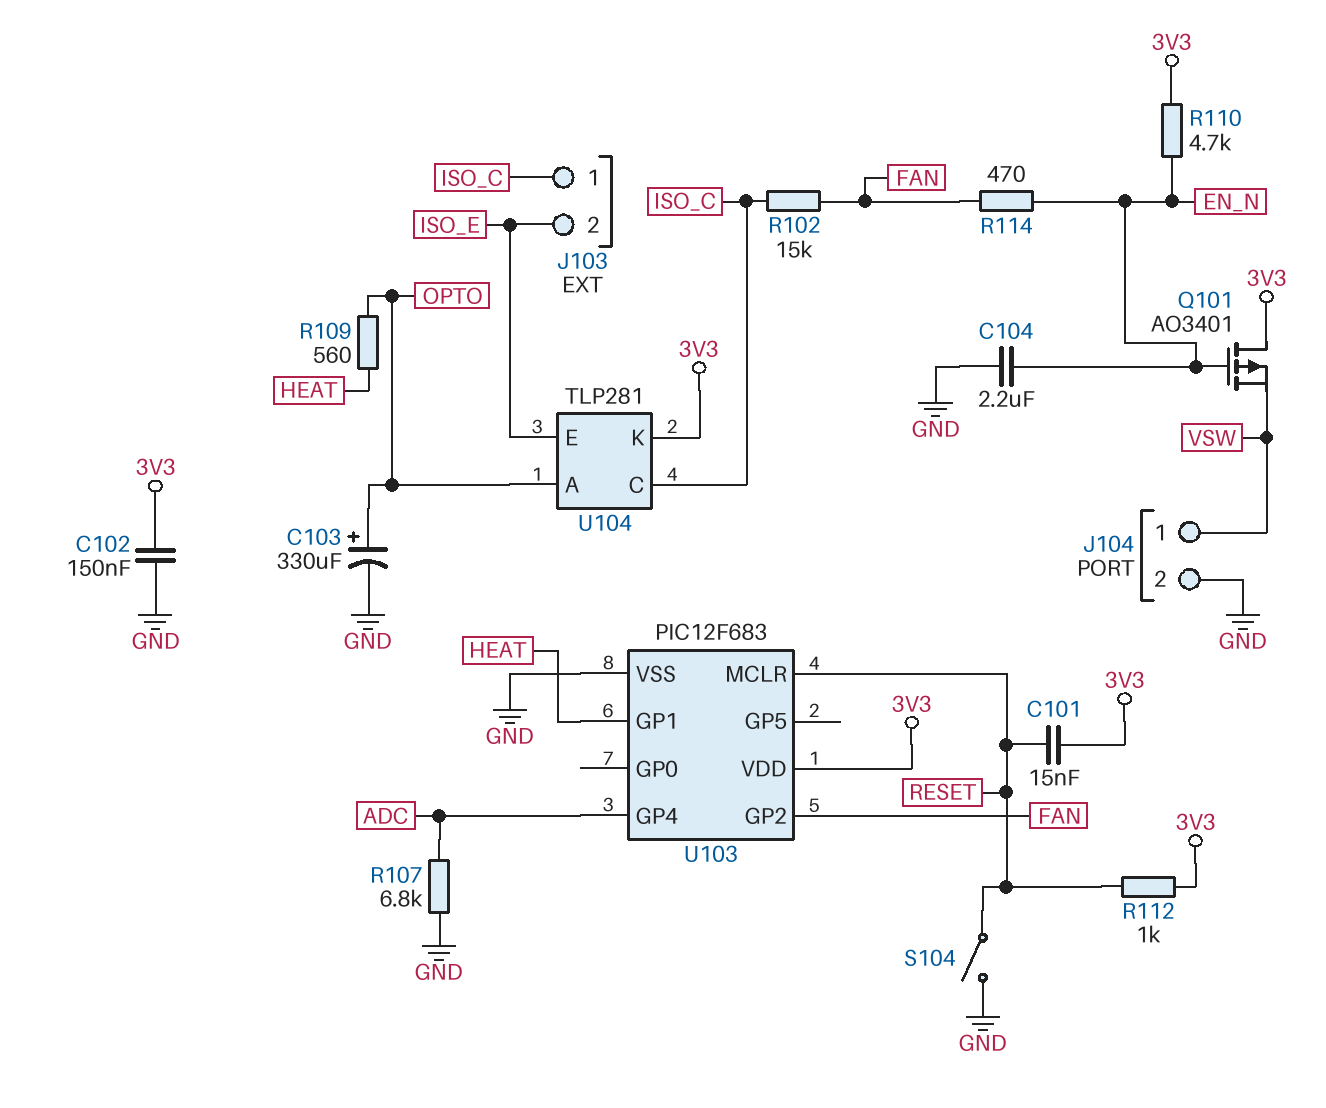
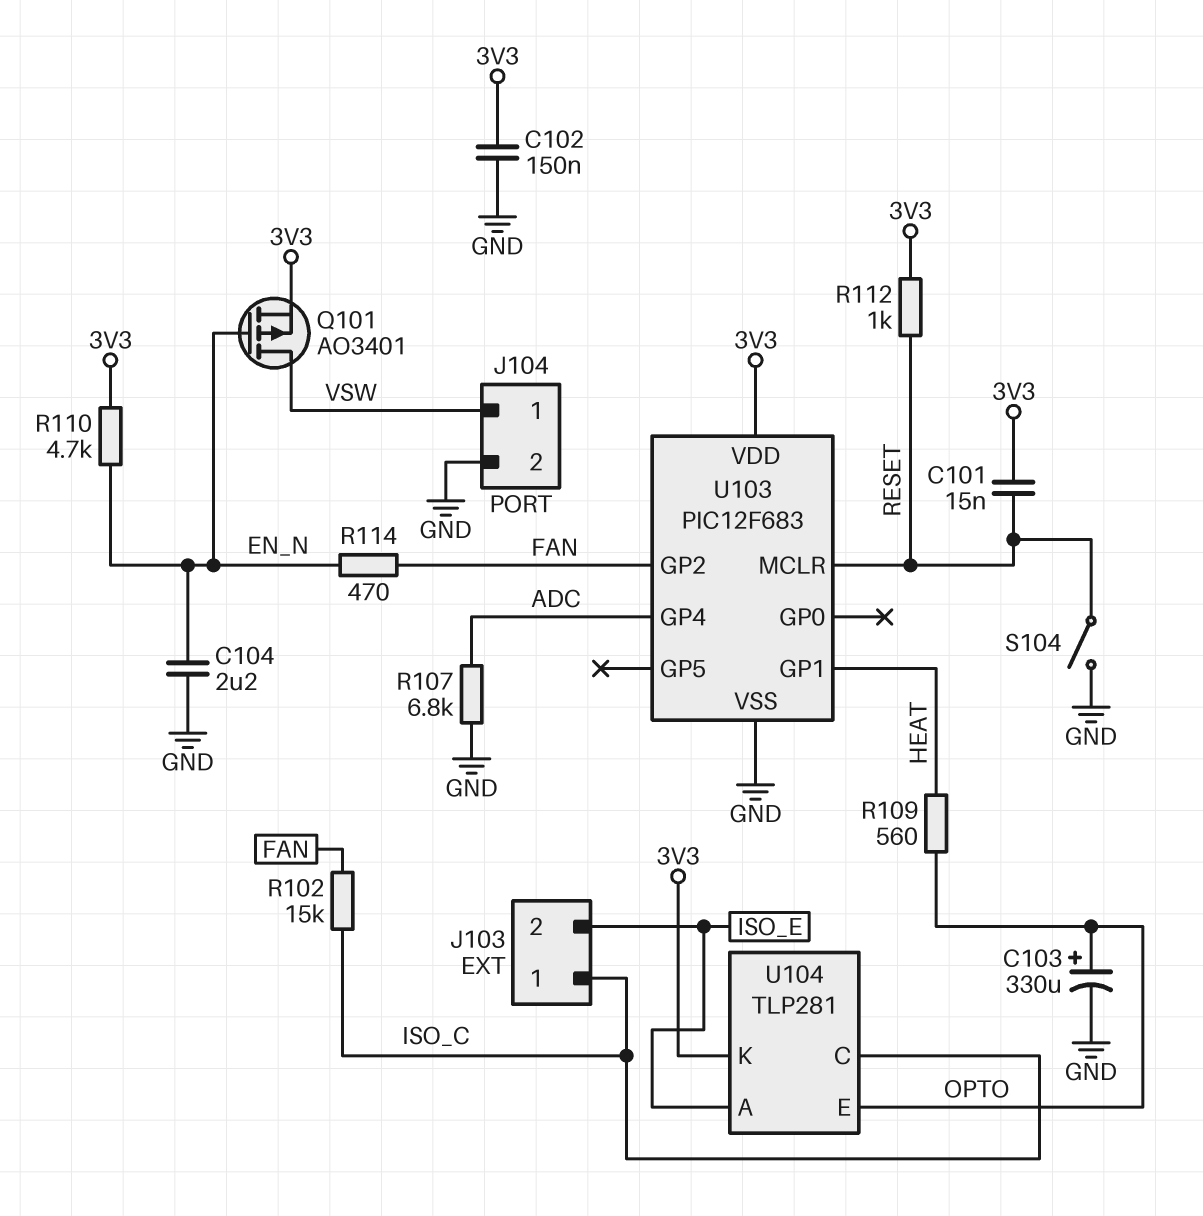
Q101: PMOS AO3401 (G EN_N, D 3V3, S VSW) -> PMOS AO3401 (G EN_N, D VSW, S 3V3)
U104 pin A: OPTO -> ISO_E
U104 pin E: ISO_E -> OPTO

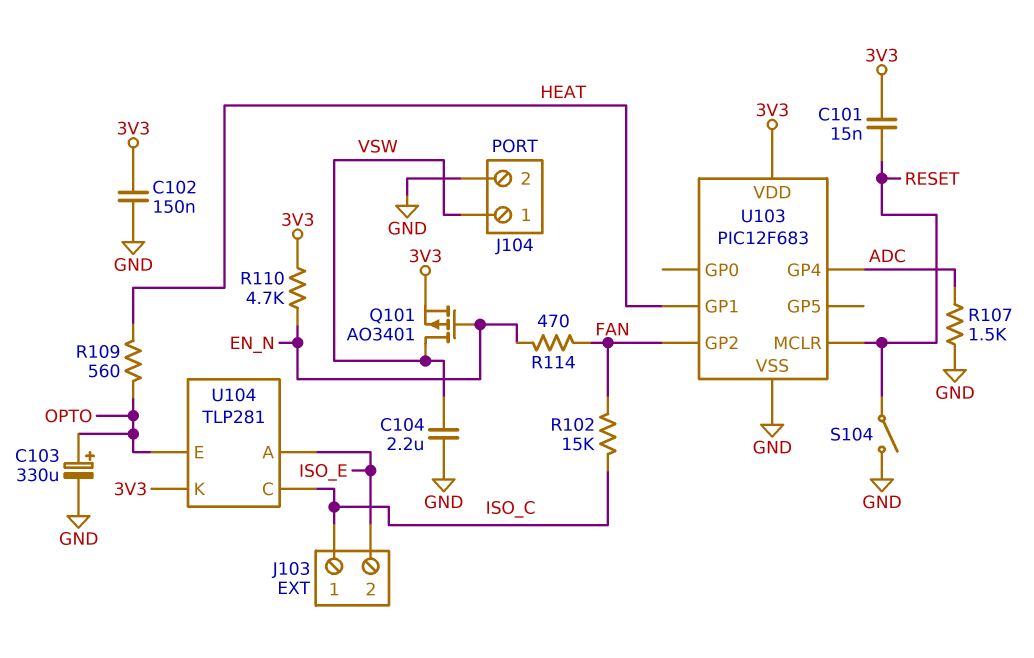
C104: 2.2uF (EN_N, GND) -> 2.2uF (GND, VSW)
R107: 6.8k (ADC, GND) -> 1.5k (ADC, GND)
R112: 1k (3V3, RESET) -> none

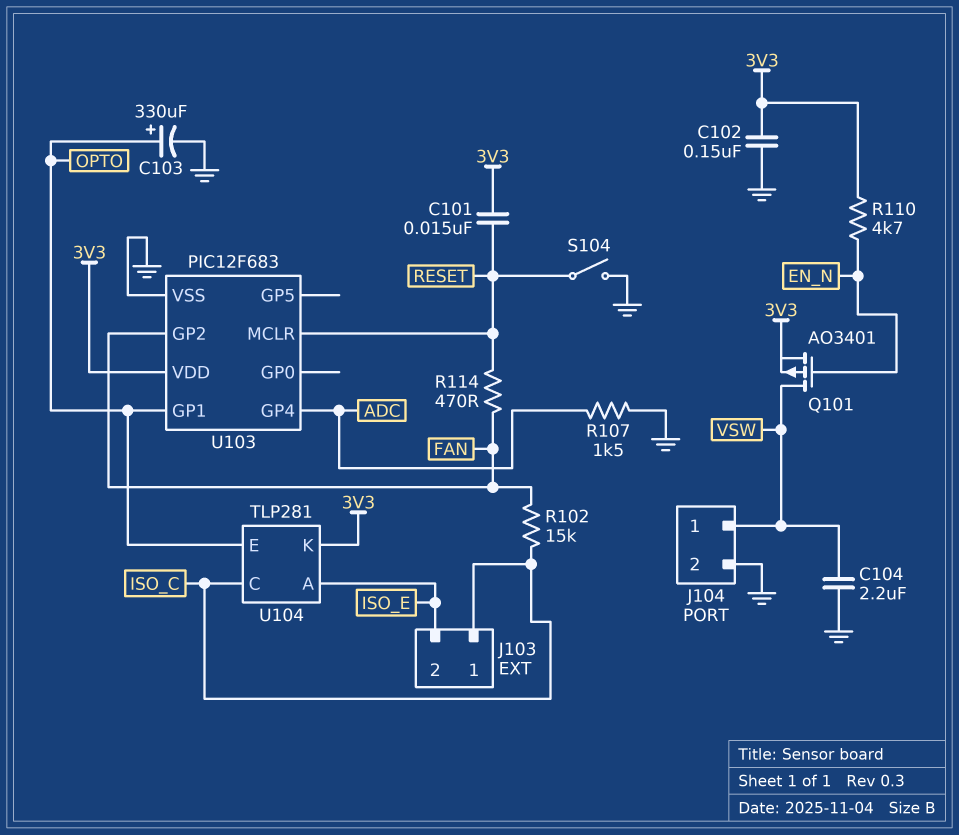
R109: 560 (HEAT, OPTO) -> none
R114: 470 (EN_N, FAN) -> 470 (FAN, RESET)
U103 pin GP1: HEAT -> OPTO

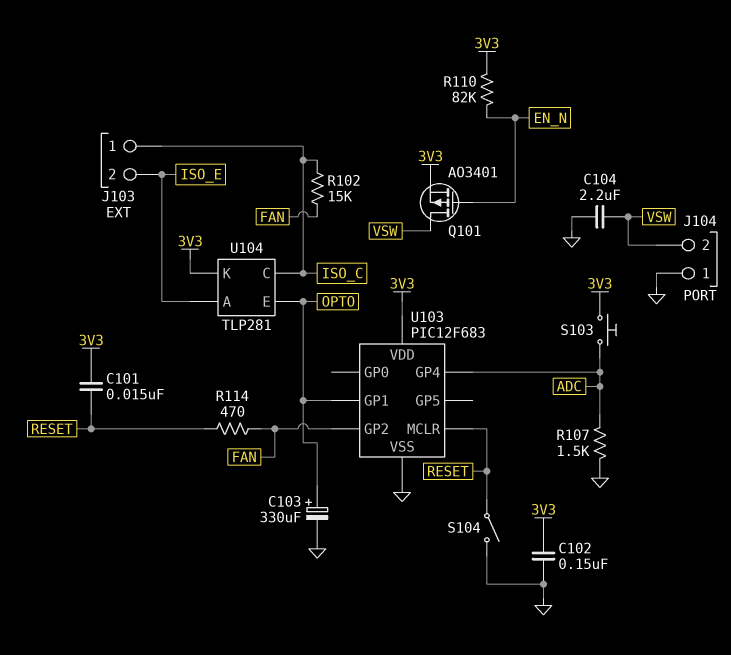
J104 pin 1: VSW -> GND
J104 pin 2: GND -> VSW
R110: 4.7k (3V3, EN_N) -> 82k (3V3, EN_N)
S103: none -> button (3V3, ADC)

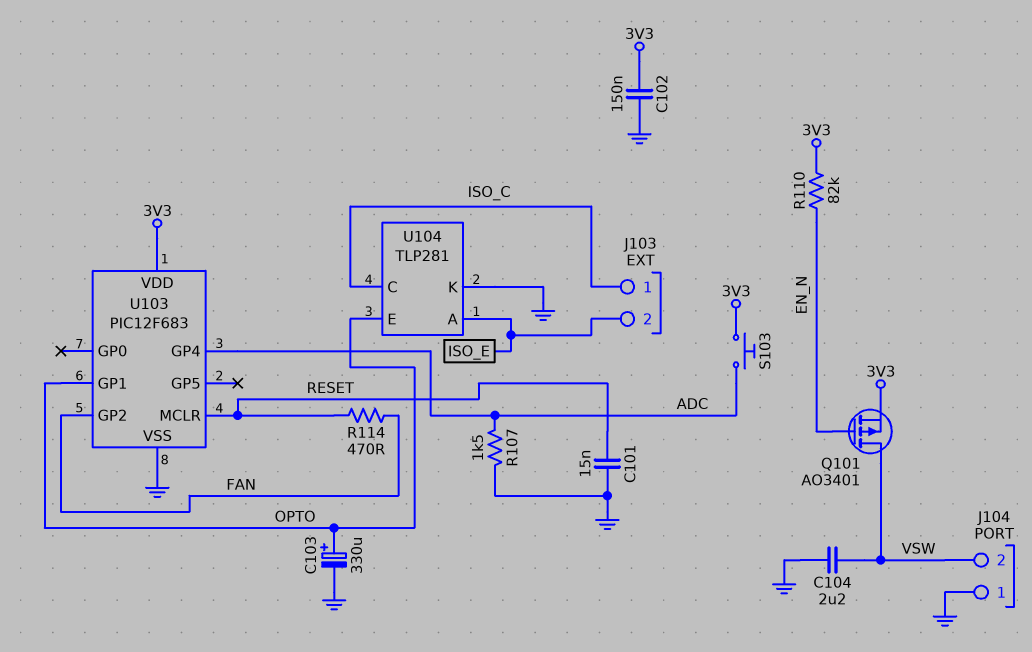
C101: 15nF (3V3, RESET) -> 15nF (GND, RESET)
R102: 15k (FAN, ISO_C) -> none
S104: switch (GND, RESET) -> none
U104 pin K: 3V3 -> GND

